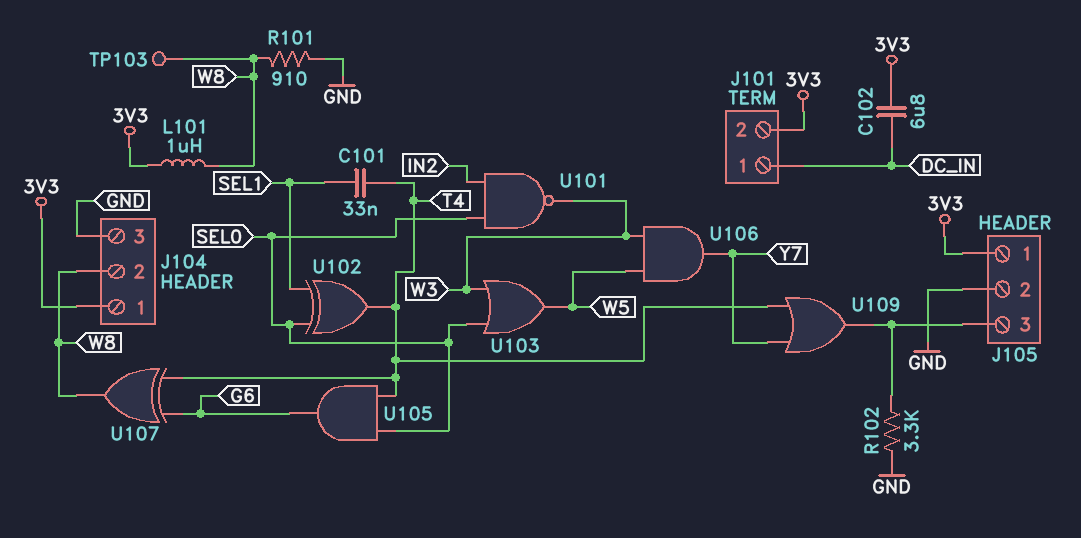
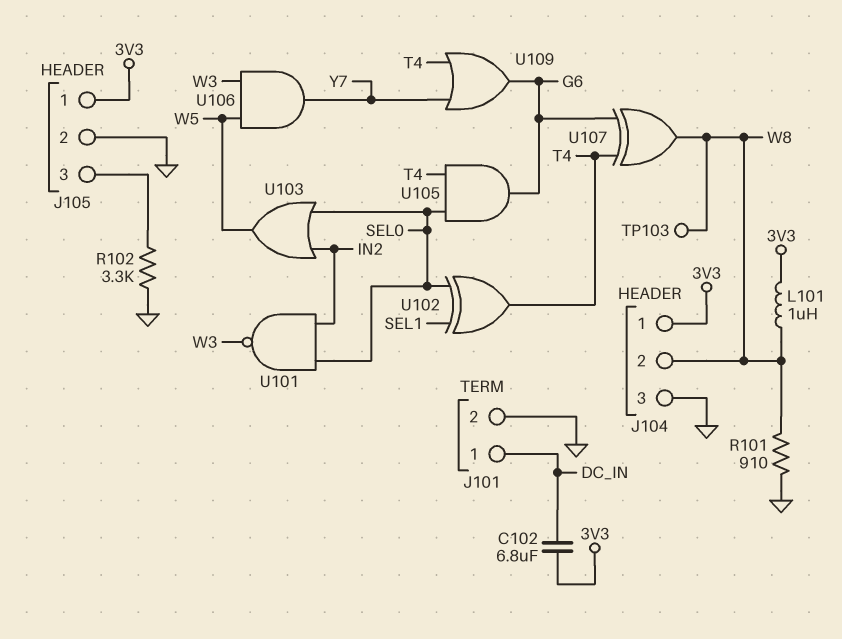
C101: 33nF (SEL1, T4) -> none
J101 pin 2: 3V3 -> GND
U103: OR (in SEL0, in W3, out W5) -> OR (in IN2, in SEL0, out W5)
U109: OR (in T4, in Y7, out J105/3) -> OR (in T4, in Y7, out G6)

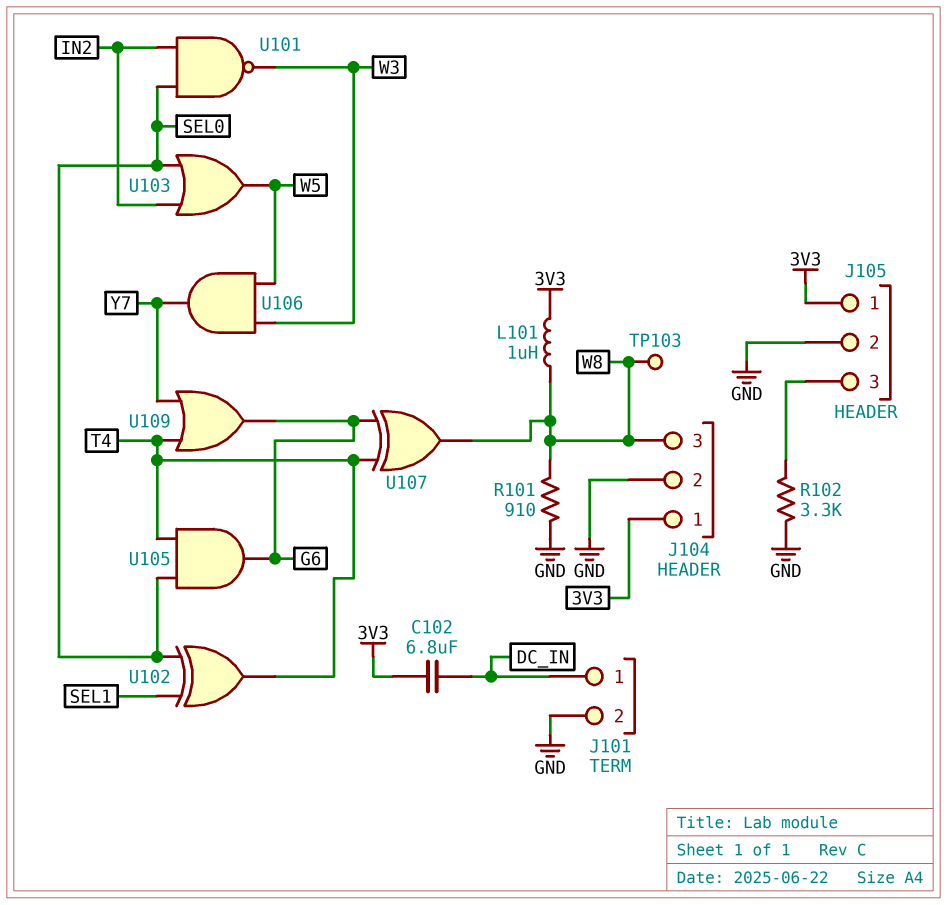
J104 pin 2: W8 -> GND
J104 pin 3: GND -> W8

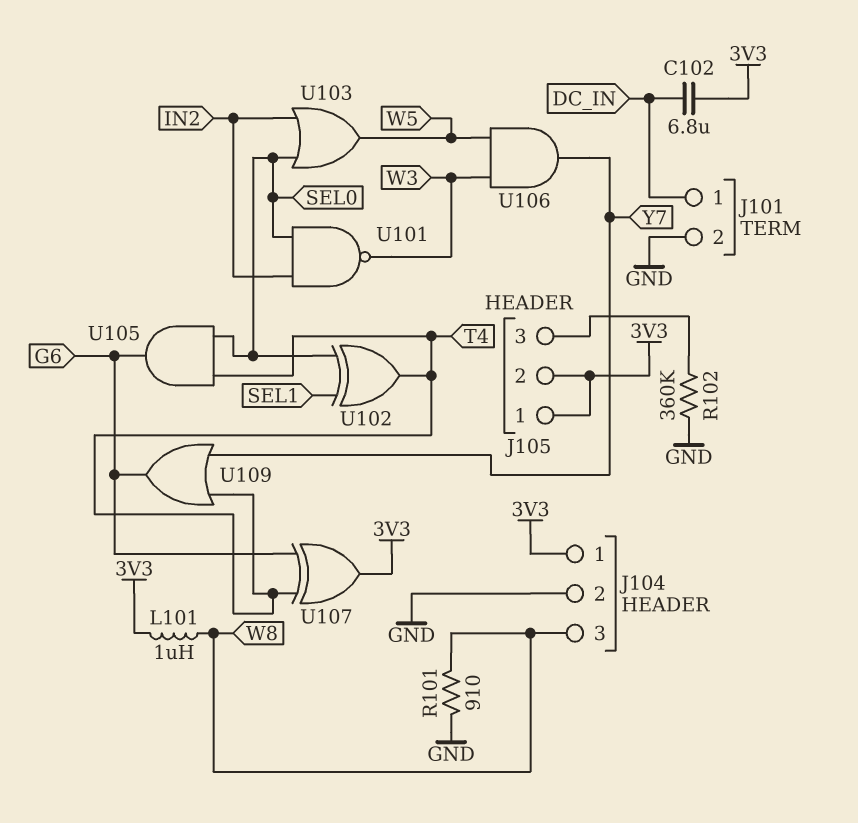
J105 pin 2: GND -> 3V3
R102: 3.3k (GND, J105/3) -> 360k (GND, J105/3)
TP103: test point (W8) -> none
U107: XOR (in G6, in T4, out W8) -> XOR (in G6, in T4, out 3V3)

